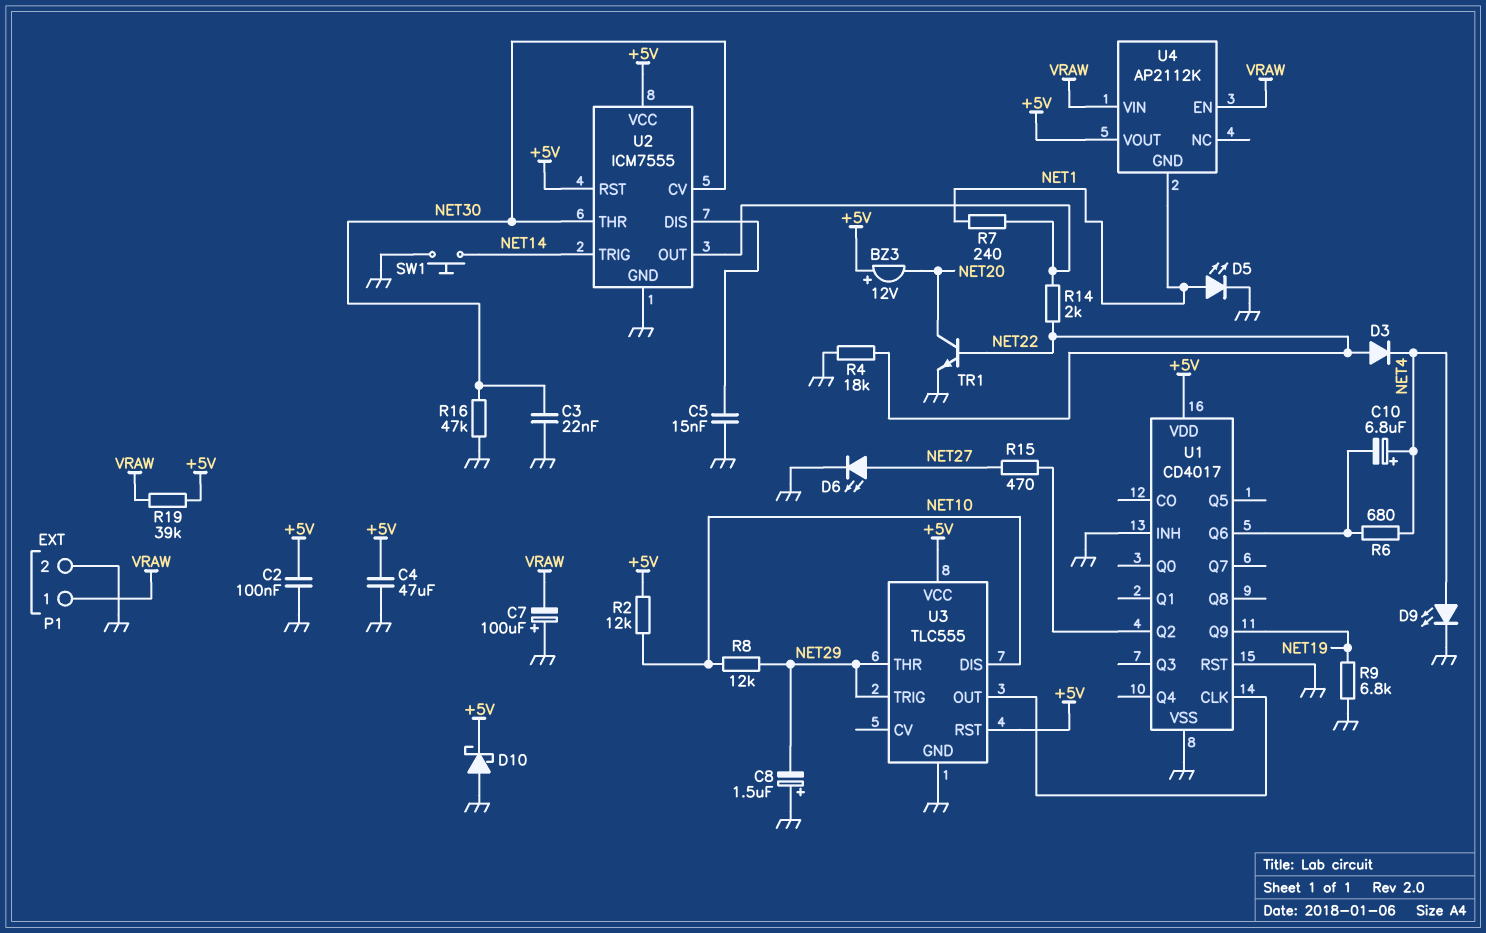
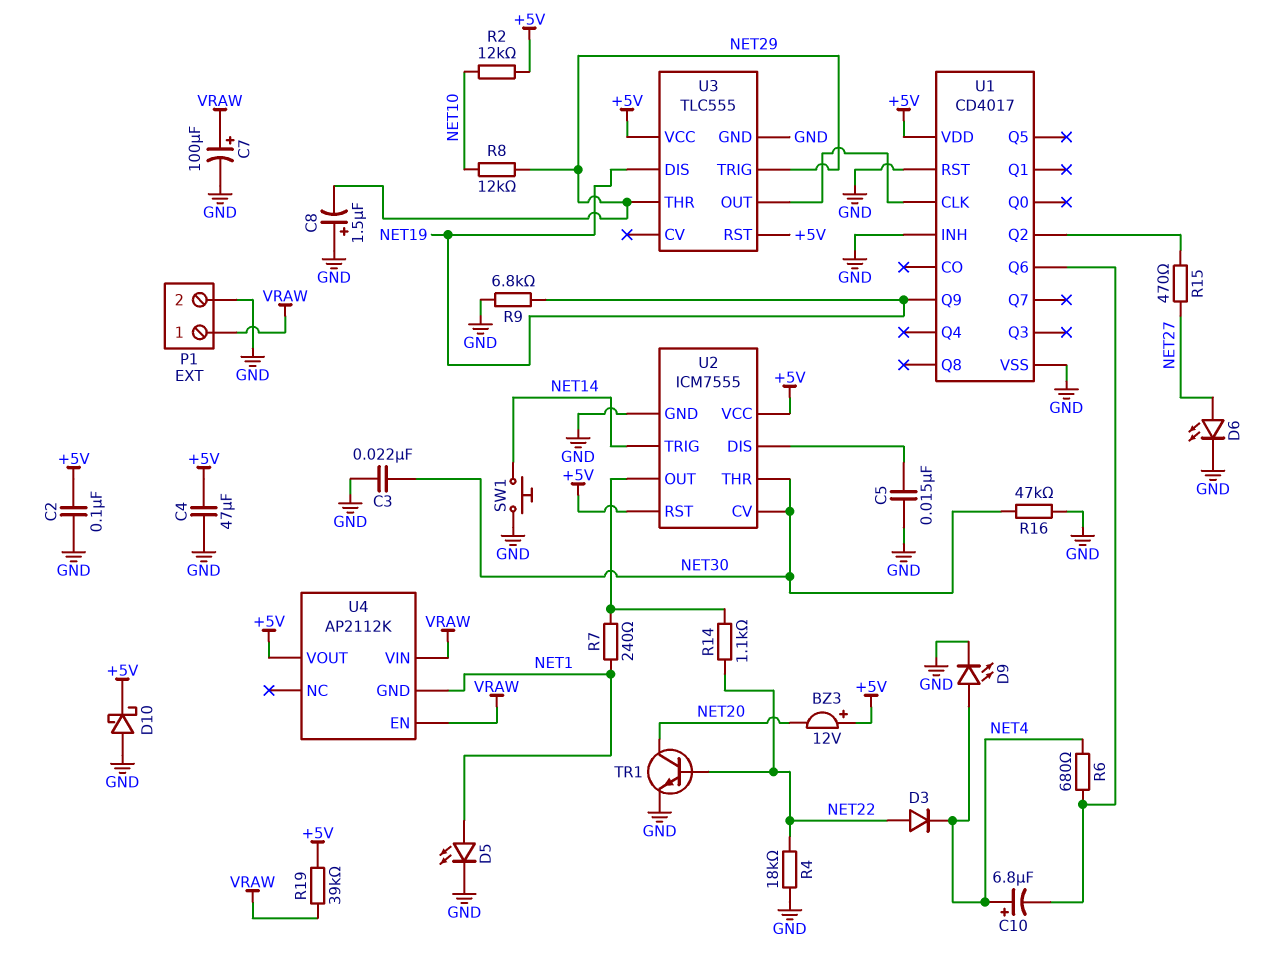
C7: 100uF (plus GND, minus VRAW) -> 100uF (plus VRAW, minus GND)
R14: 2k (NET22, U2/OUT) -> 1.1k (NET22, U2/OUT)
U3 pin DIS: NET10 -> NET19

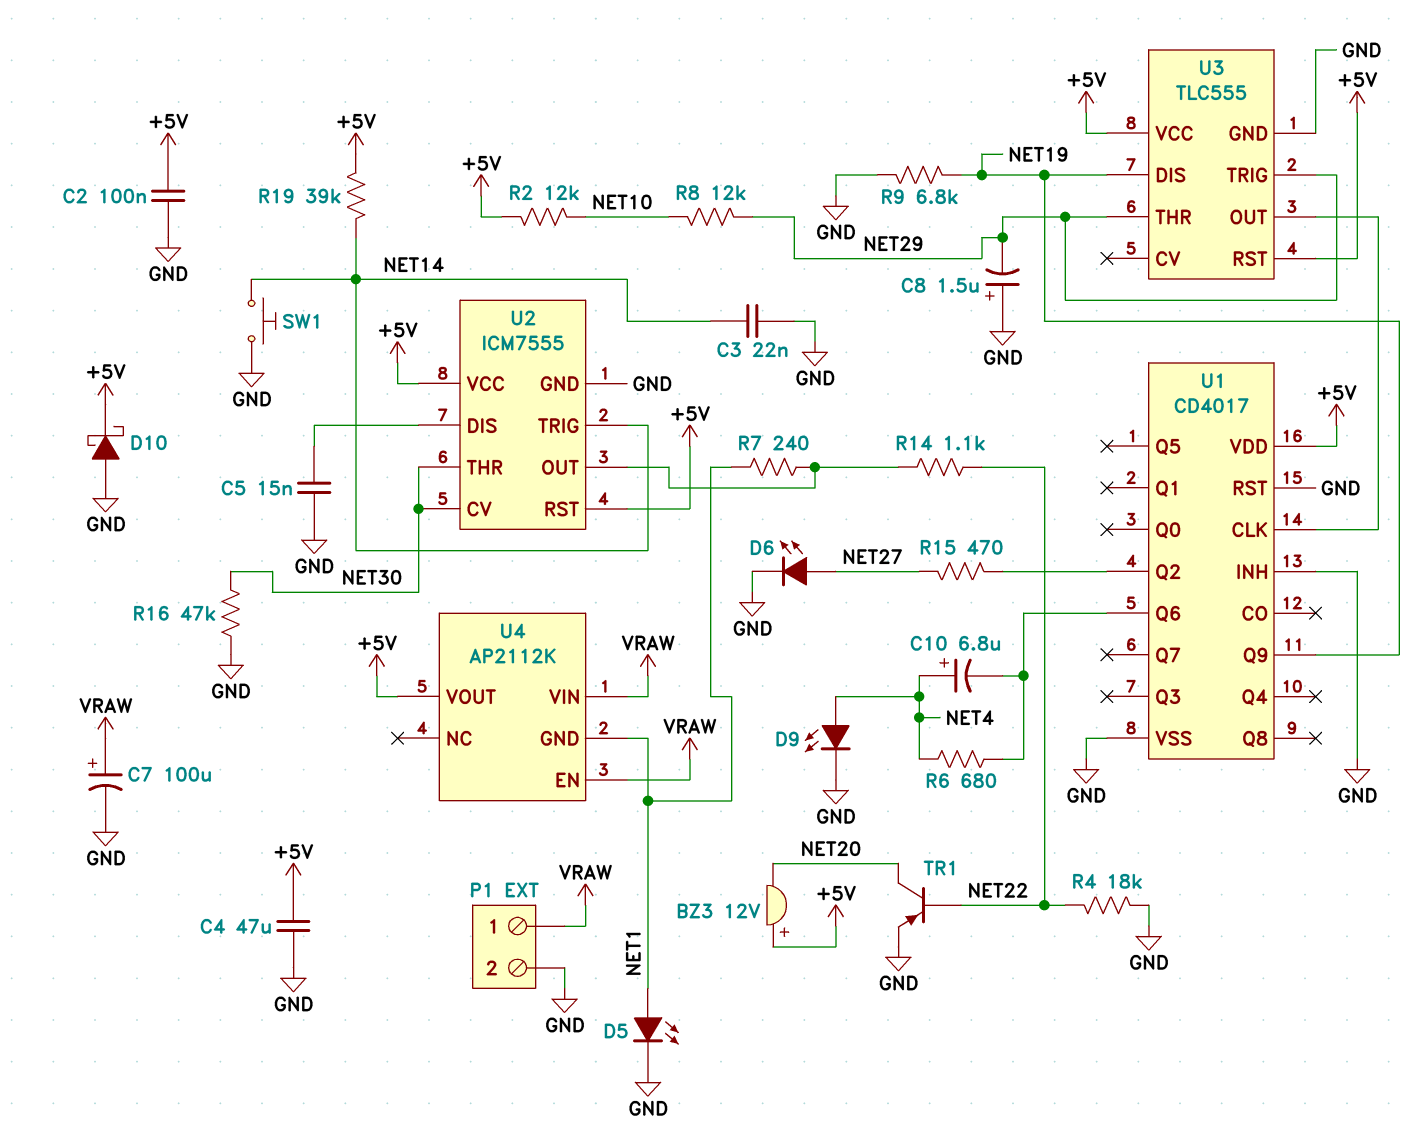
C3: 22nF (GND, NET30) -> 22nF (GND, NET14)
D3: diode (A NET22, K NET4) -> none
R19: 39k (+5V, VRAW) -> 39k (+5V, NET14)
TR1: NPN (B NET22, C NET20, E GND) -> PNP (B NET22, C NET20, E GND)

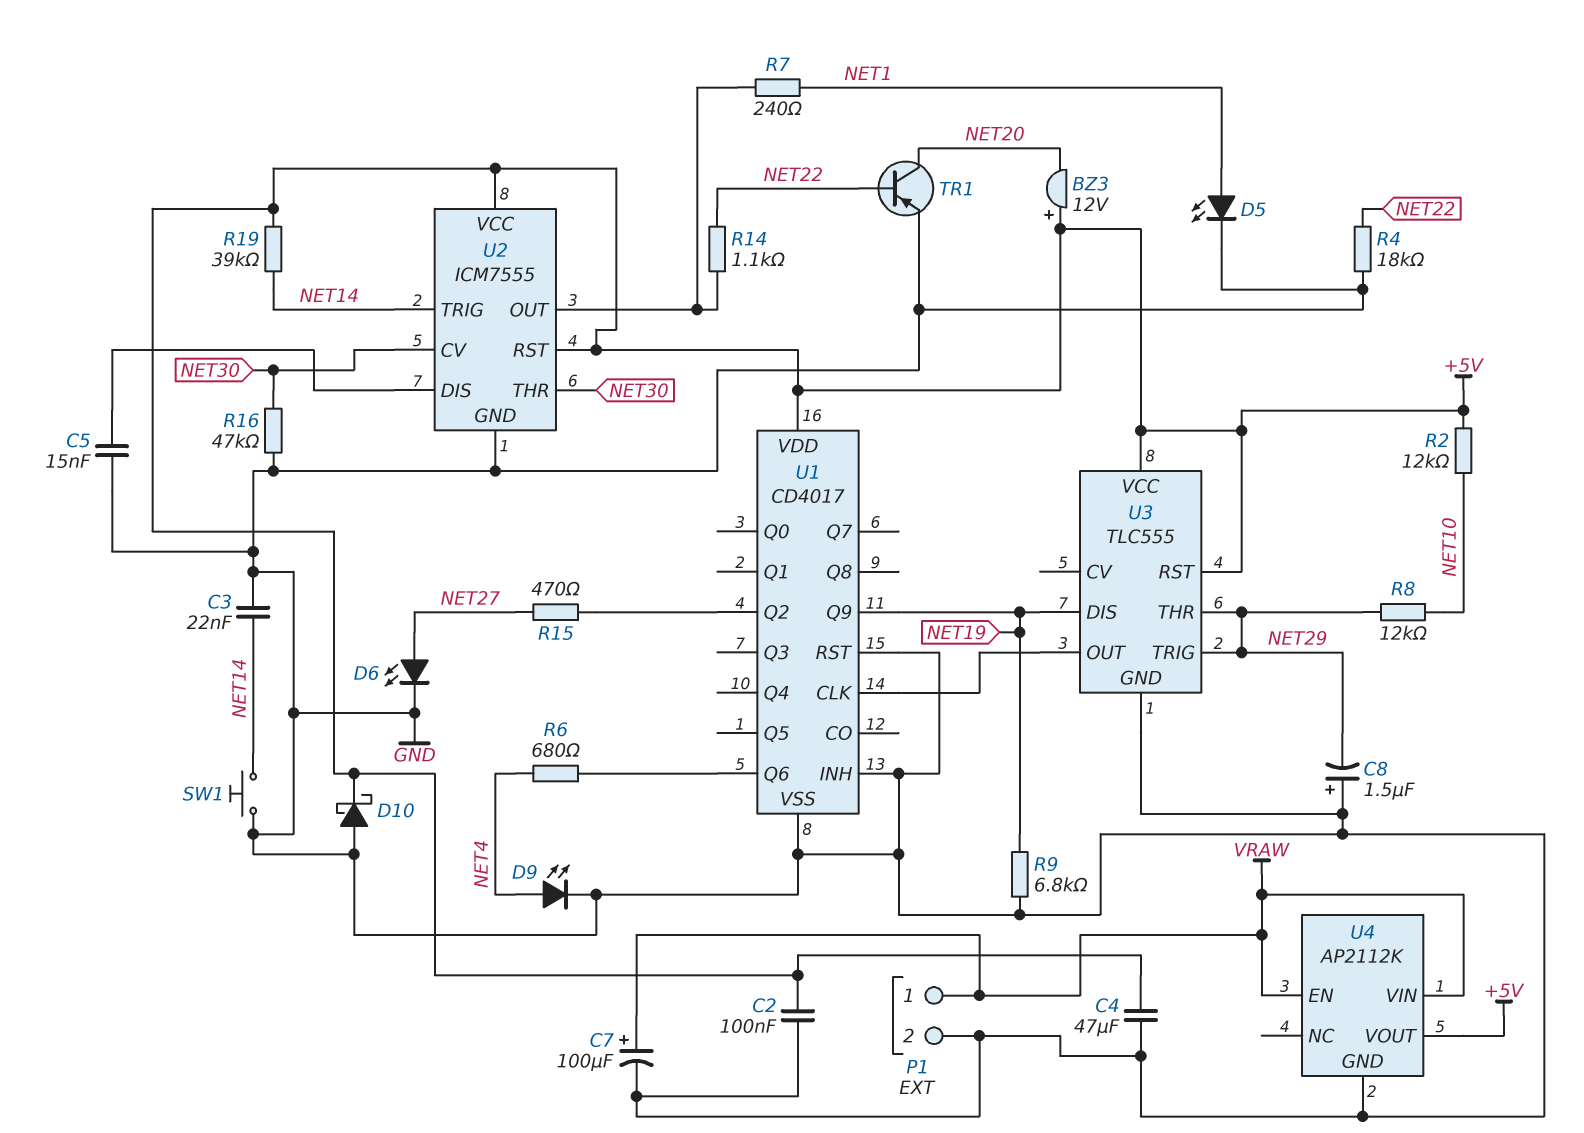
C10: 6.8uF (plus NET4, minus U1/Q6) -> none
U4 pin GND: NET1 -> GND

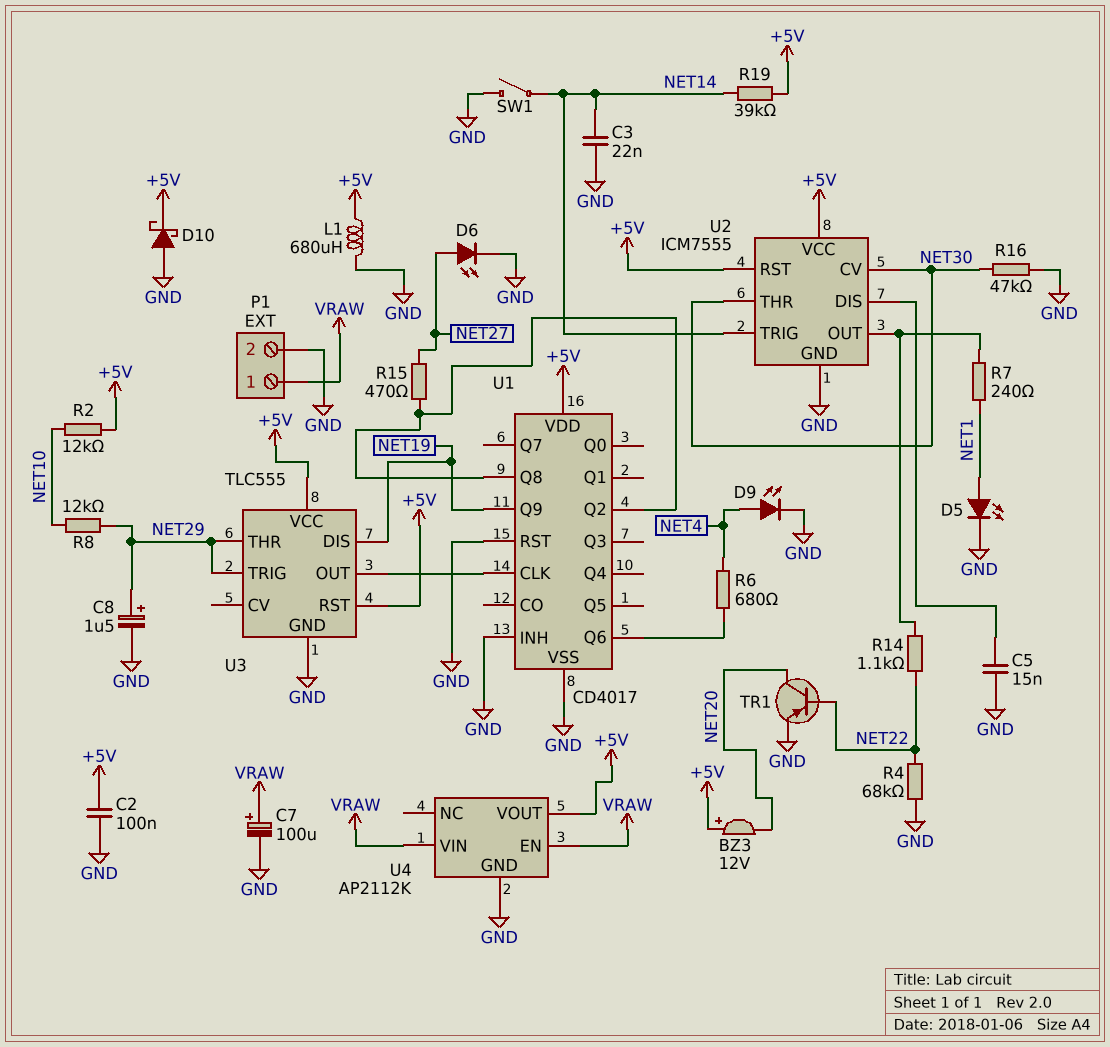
C4: 47uF (+5V, GND) -> none
C8: 1.5uF (plus GND, minus NET29) -> 1.5uF (plus NET29, minus GND)
L1: none -> 680uH (+5V, GND)
R4: 18k (GND, NET22) -> 68k (GND, NET22)
R9: 6.8k (GND, NET19) -> none
SW1: button (GND, NET14) -> switch (GND, NET14)
U1 pin Q8: none -> U1/Q2

